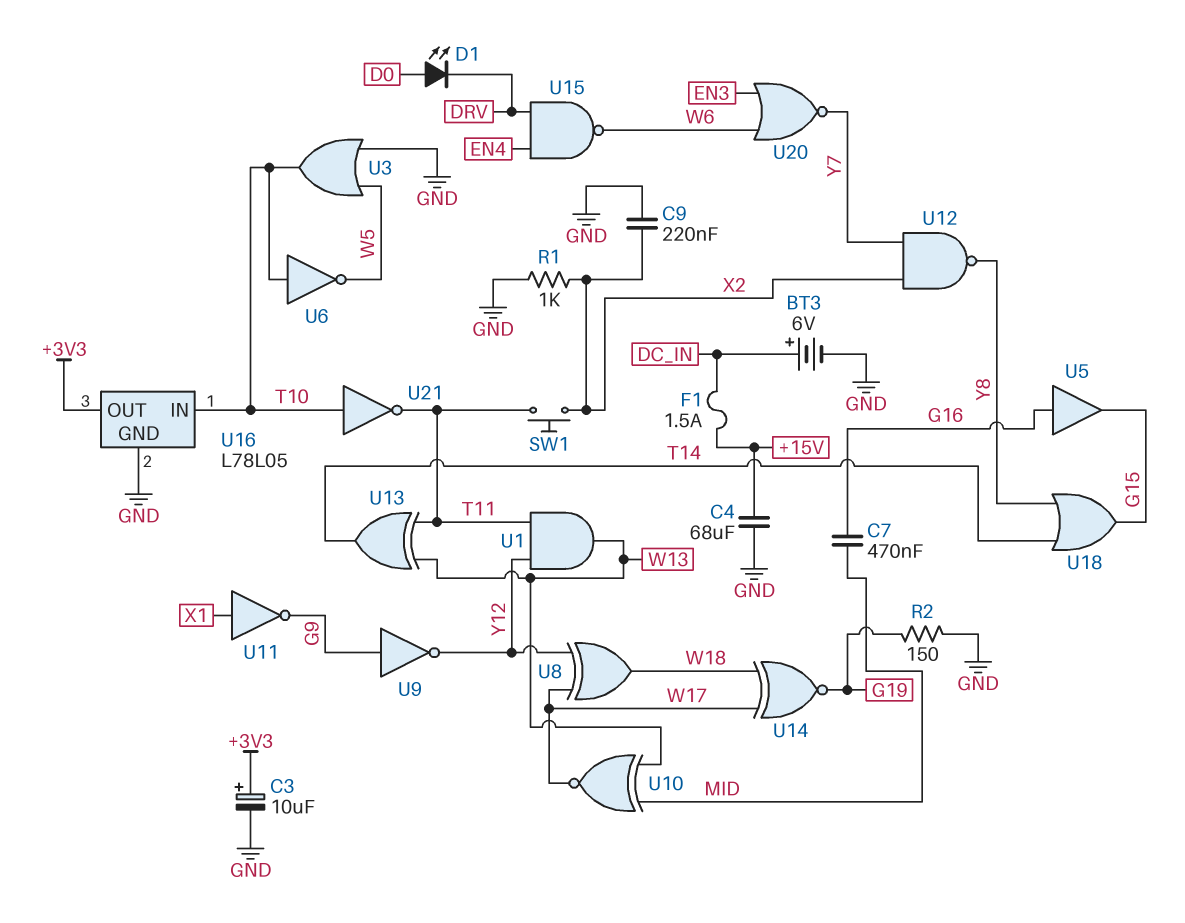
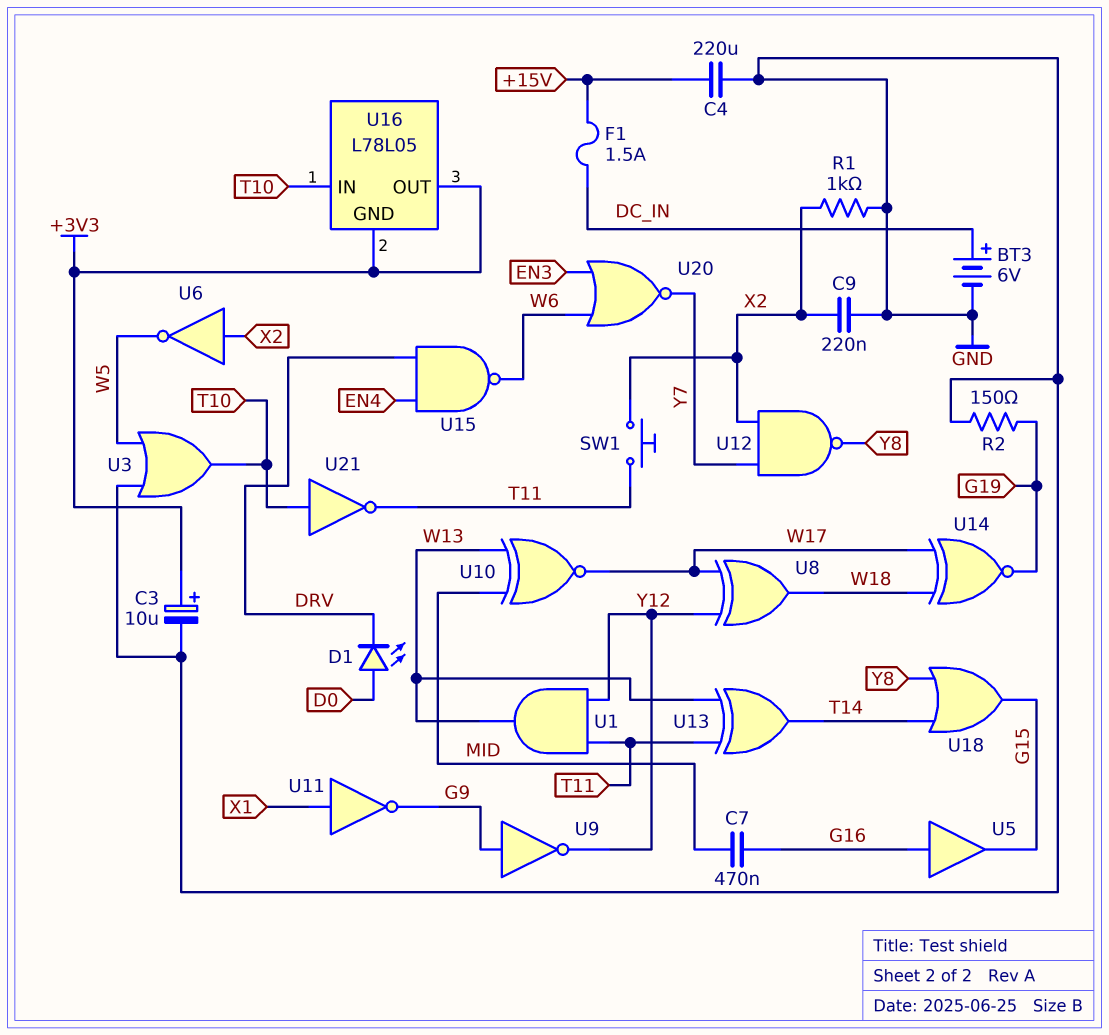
C4: 68uF (+15V, GND) -> 220uF (+15V, GND)
U6: NOT (in T10, out W5) -> NOT (in X2, out W5)
U16 pin GND: GND -> +3V3

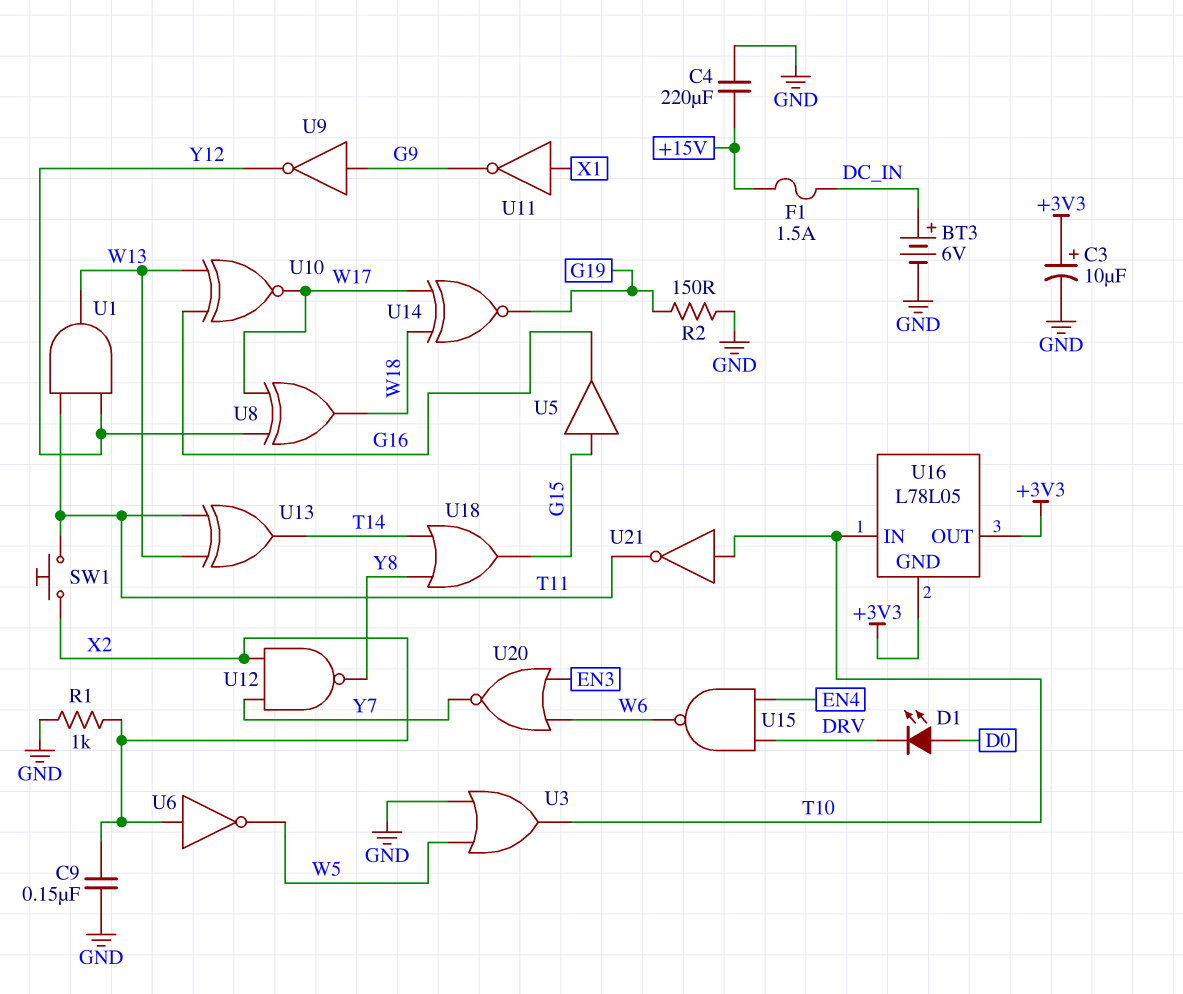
C7: 470nF (G16, MID) -> none
C9: 220nF (GND, X2) -> 150nF (GND, X2)
U5: buffer (in G16, out G15) -> buffer (in G15, out G16)
U10: XNOR (in MID, in W13, out W17) -> XNOR (in G16, in W13, out W17)

